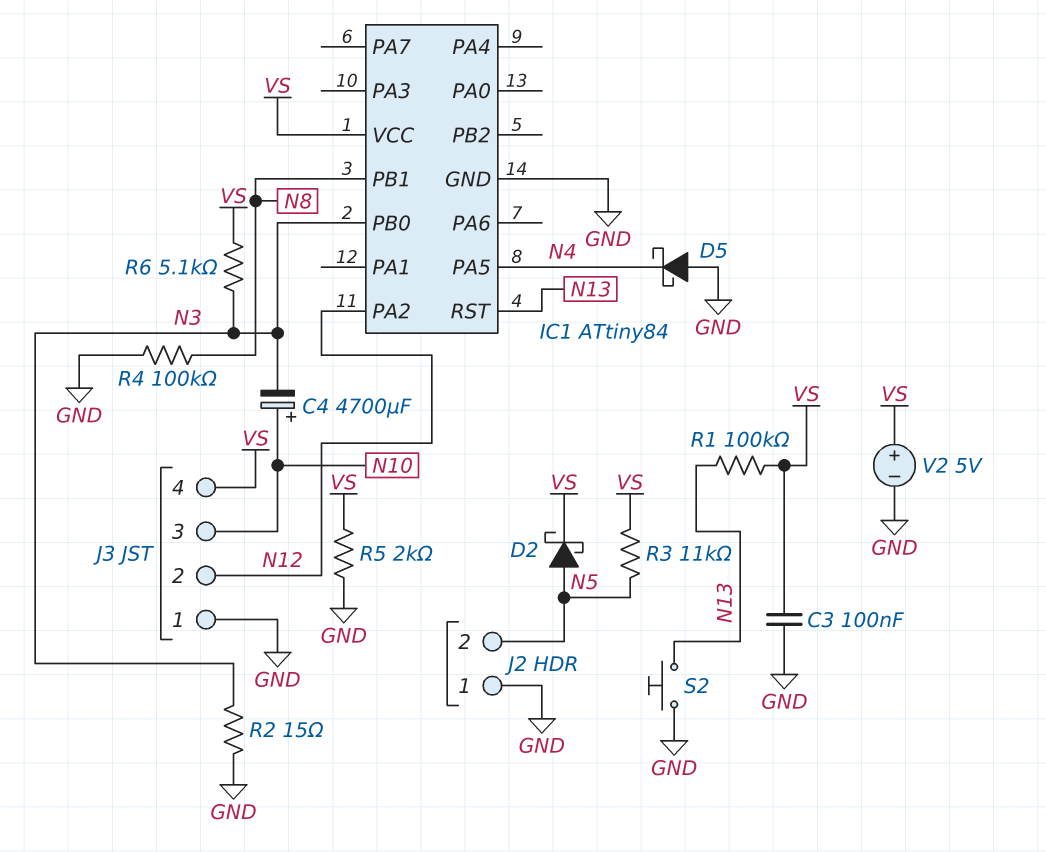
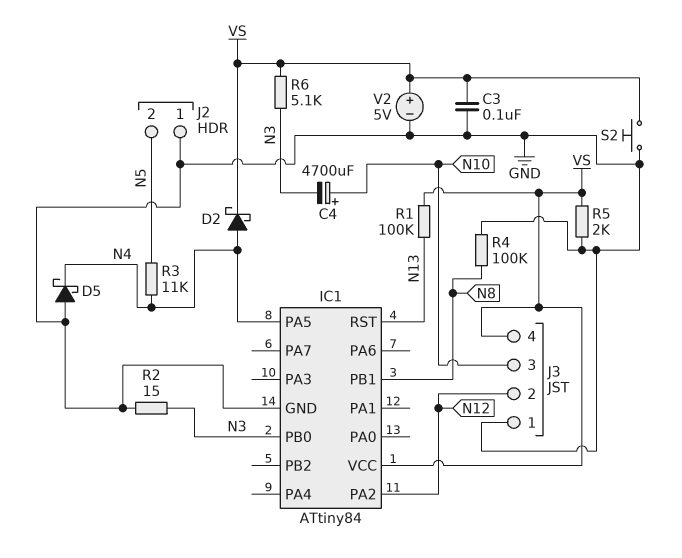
D2: schottky (A N5, K VS) -> schottky (A N4, K VS)
R3: 11k (N5, VS) -> 11k (N4, N5)
S2: button (GND, N13) -> button (GND, VS)

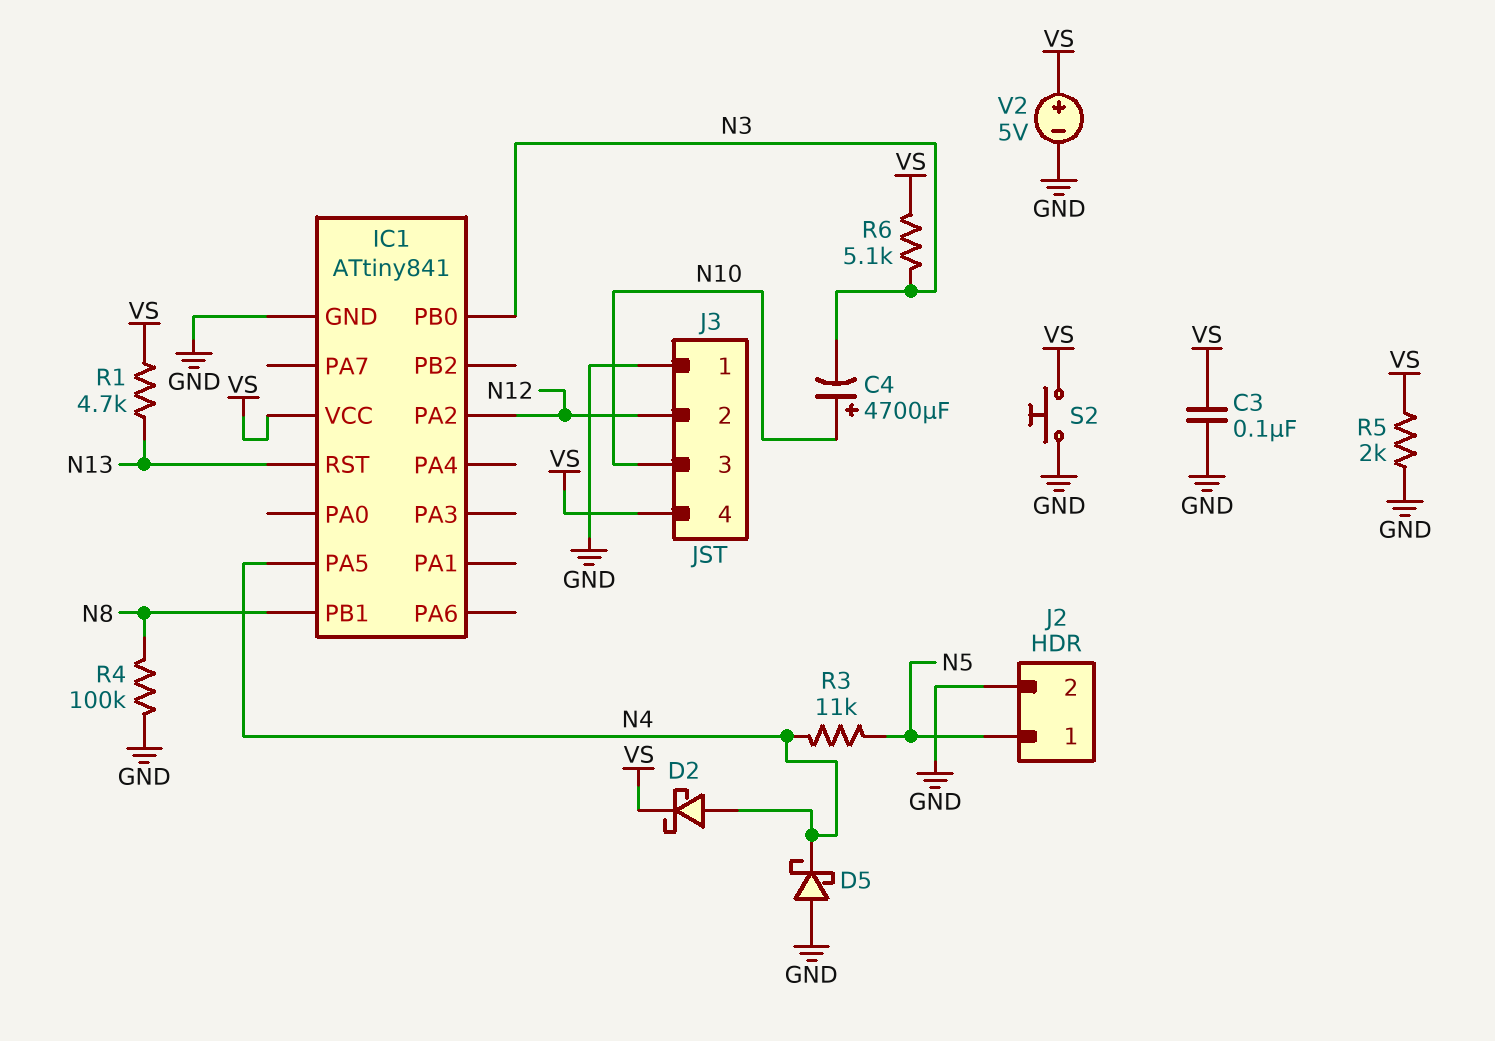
IC1: ATtiny84 -> ATtiny841
J2 pin 1: GND -> N5
J2 pin 2: N5 -> GND
R1: 100k (N13, VS) -> 4.7k (N13, VS)
R2: 15 (GND, N3) -> none

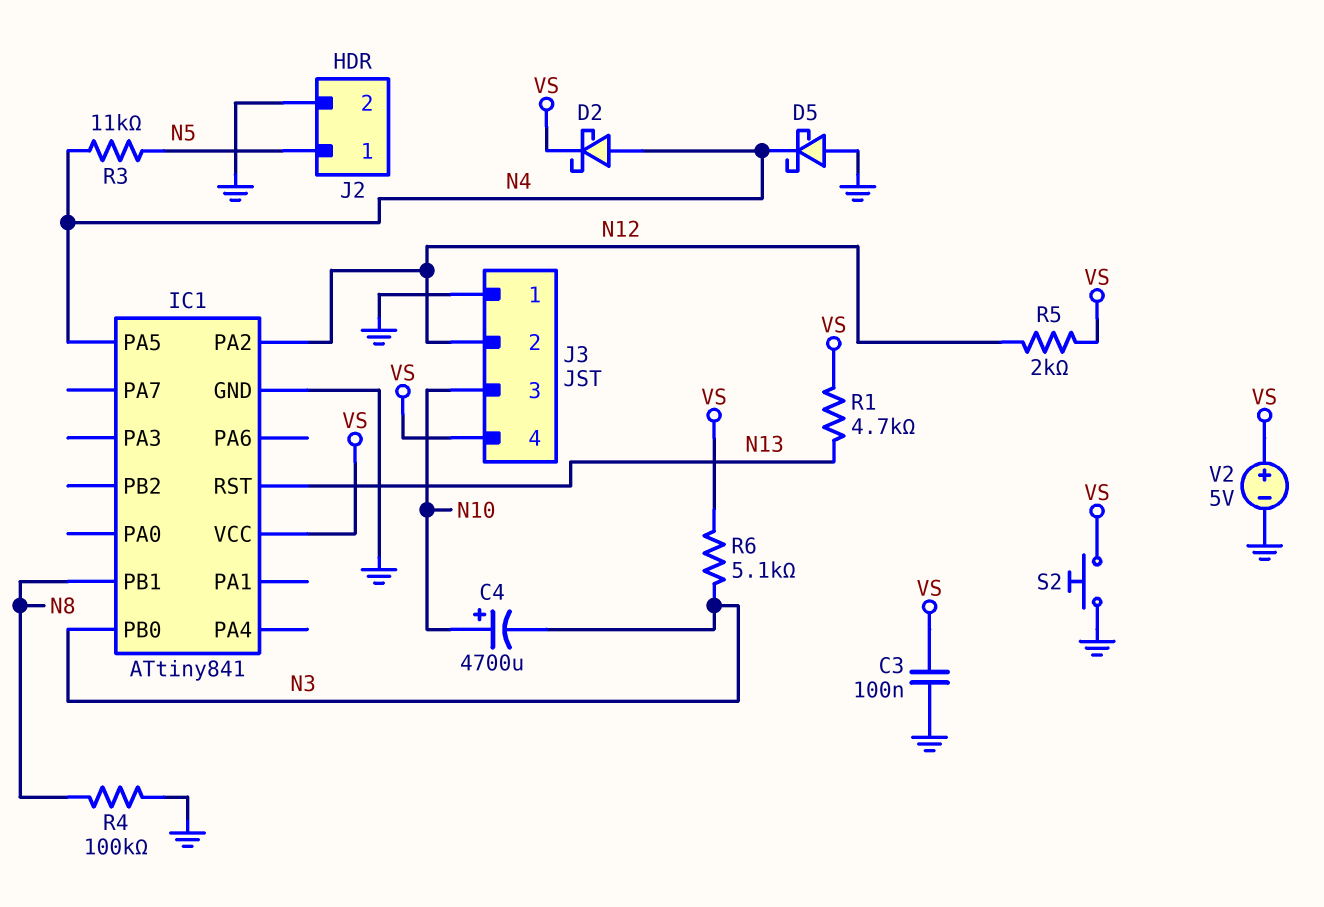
R5: 2k (GND, VS) -> 2k (N12, VS)

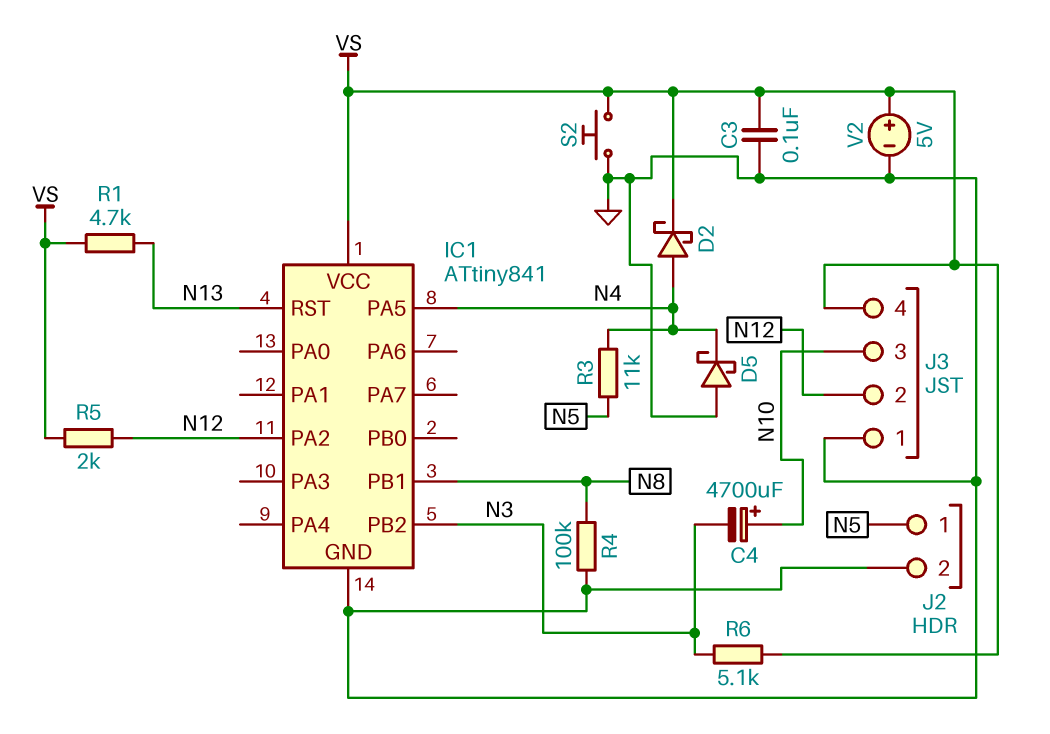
IC1 pin PB0: N3 -> none
IC1 pin PB2: none -> N3

